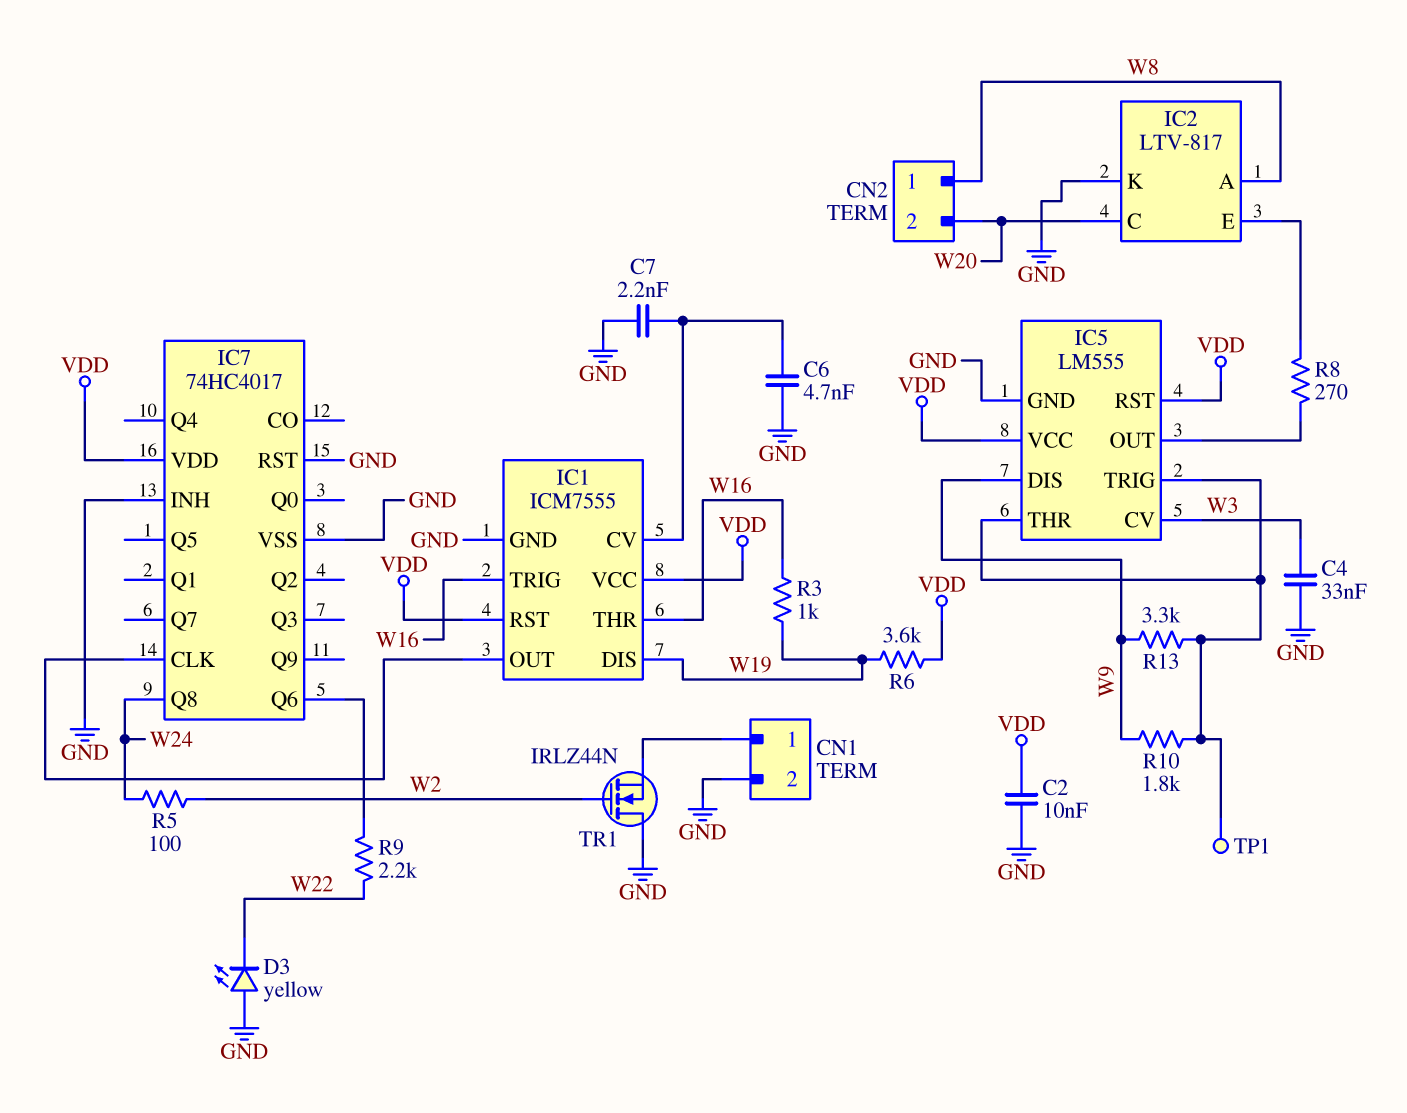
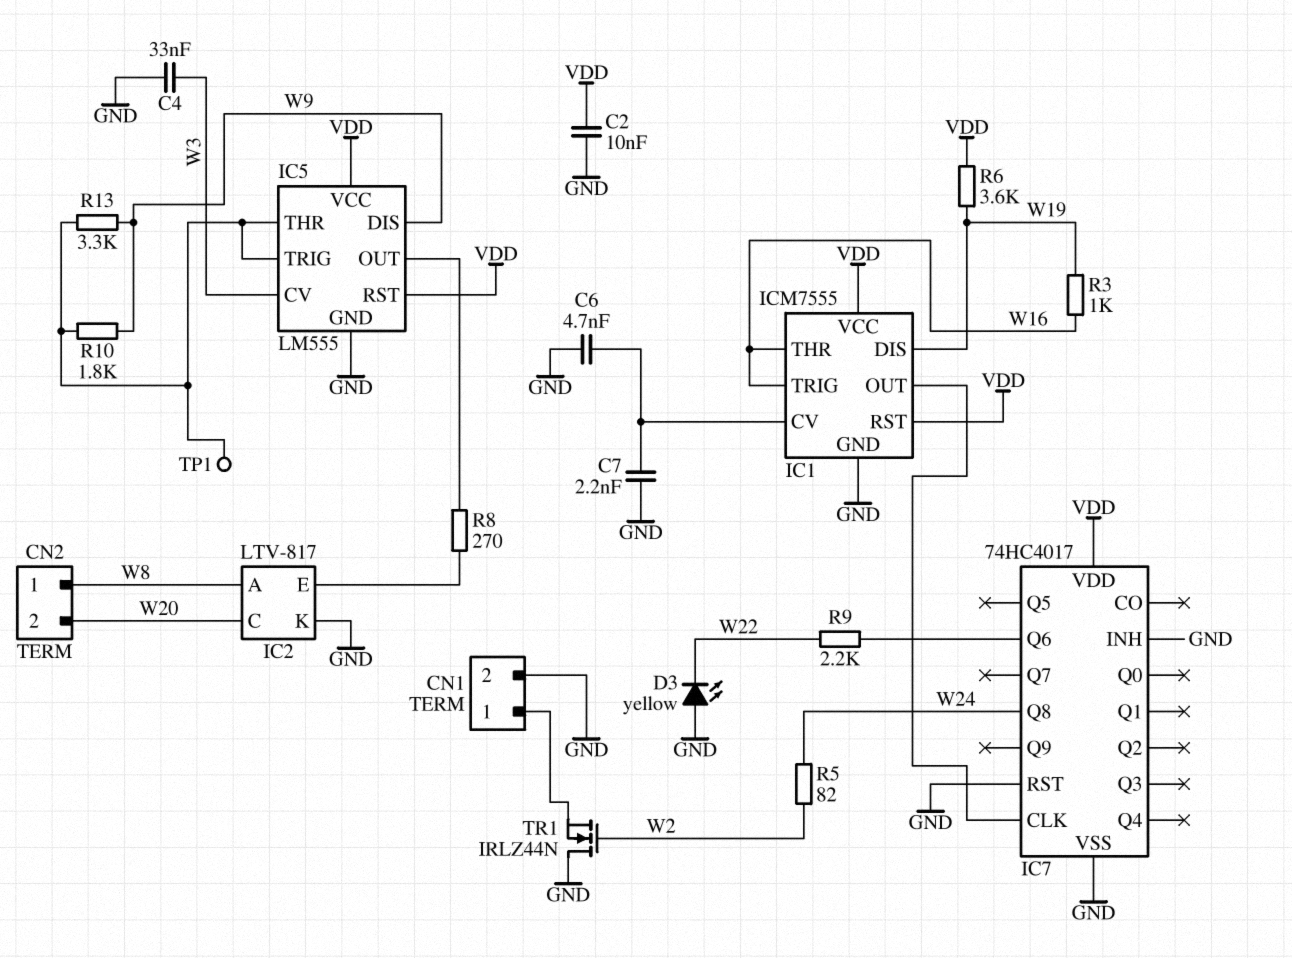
R5: 100 (W2, W24) -> 82 (W2, W24)

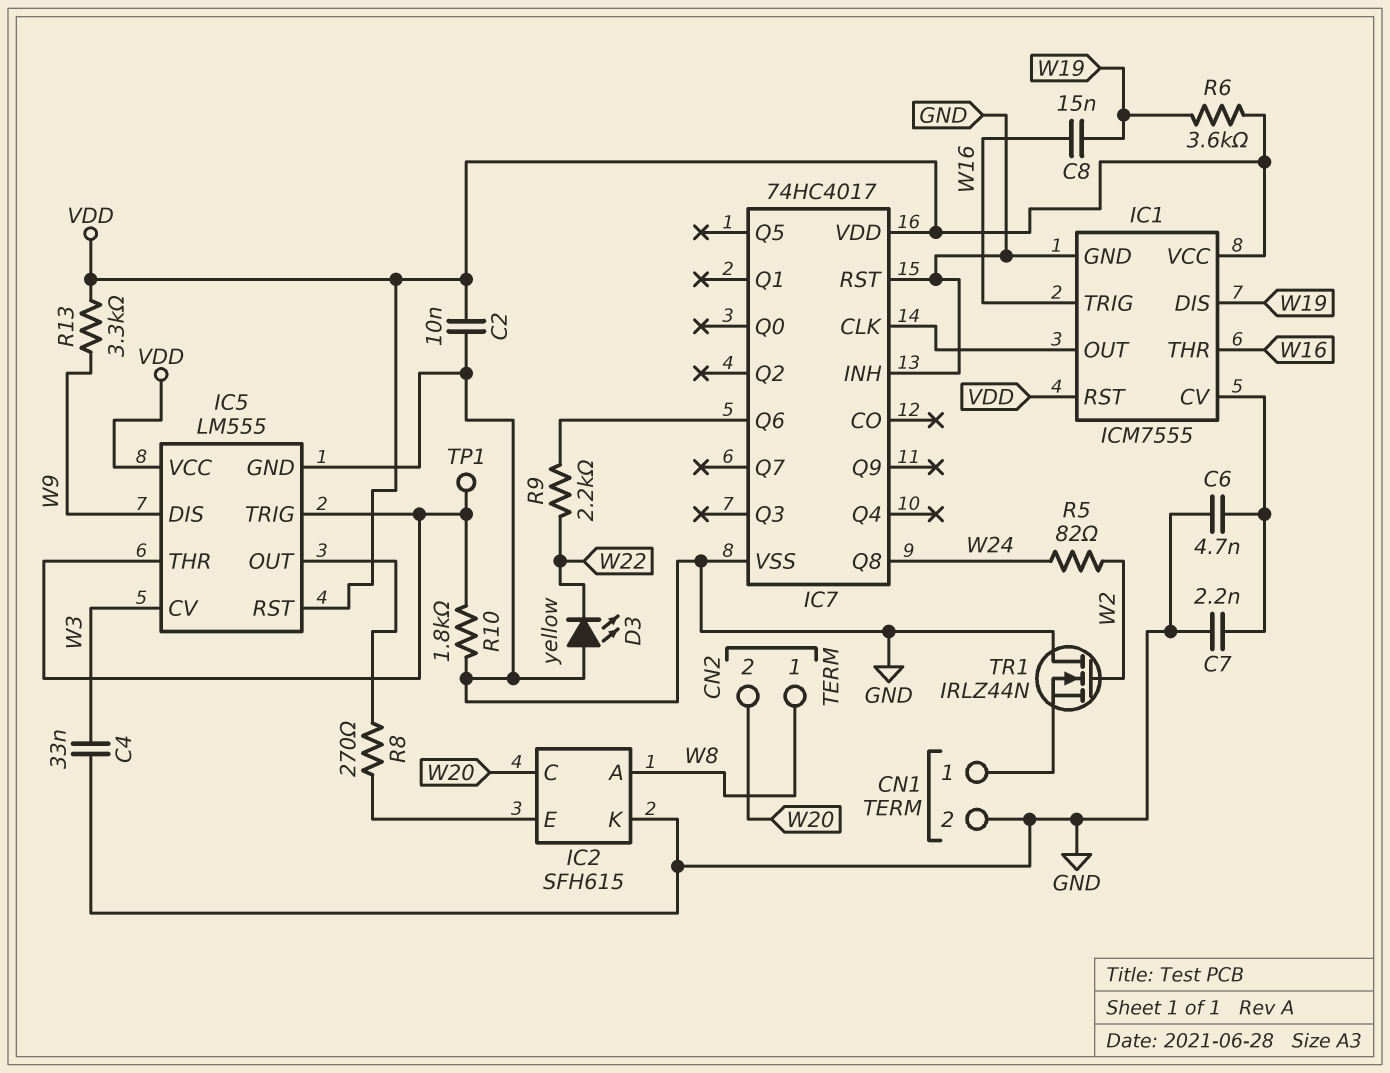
C8: none -> 15nF (W16, W19)
IC2: LTV-817 -> SFH615
R3: 1k (W16, W19) -> none
R10: 1.8k (IC5/THR, W9) -> 1.8k (GND, IC5/THR)
R13: 3.3k (IC5/THR, W9) -> 3.3k (VDD, W9)

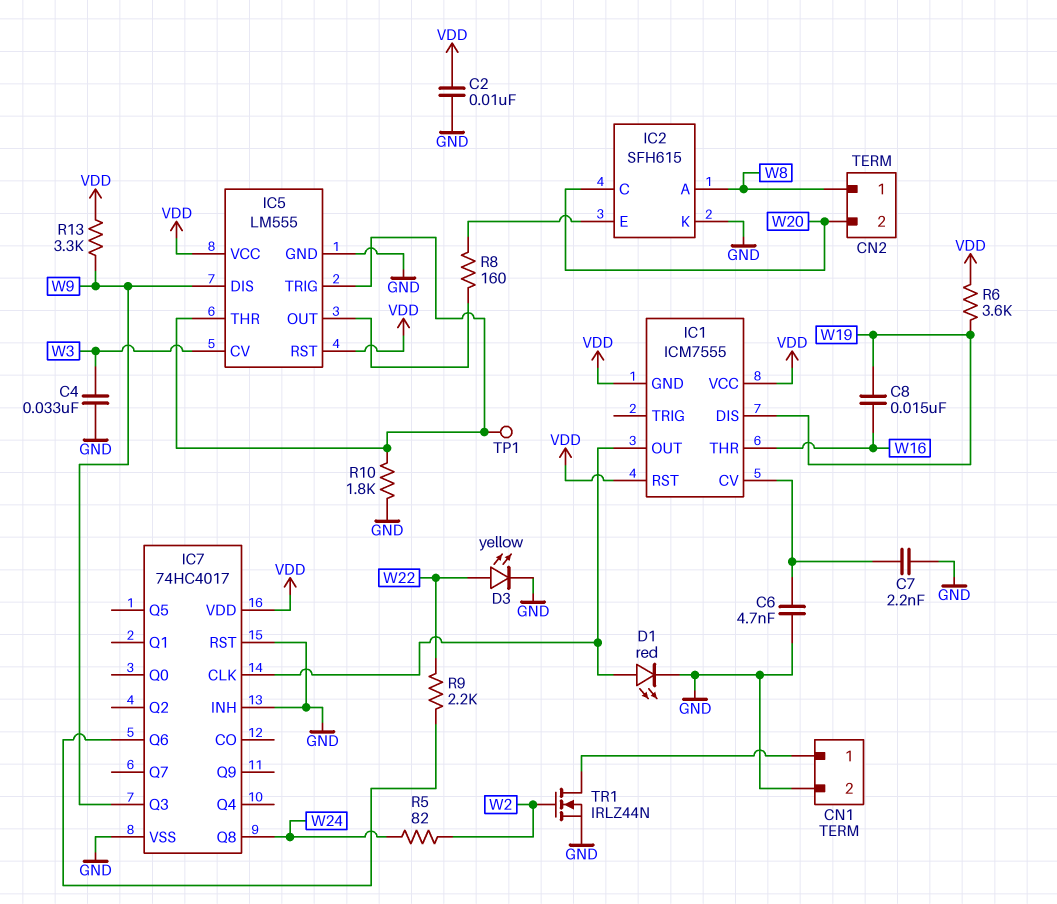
D1: none -> LED red (A IC1/OUT, K GND)
D3: LED yellow (A GND, K W22) -> LED yellow (A W22, K GND)
IC1 pin GND: GND -> VDD
IC1 pin TRIG: W16 -> none
IC7 pin Q3: none -> W9
R8: 270 (IC2/E, IC5/OUT) -> 160 (IC2/E, IC5/OUT)
TR1: NMOS IRLZ44N (G W2, D GND, S CN1/1) -> NMOS IRLZ44N (G W2, D CN1/1, S GND)

